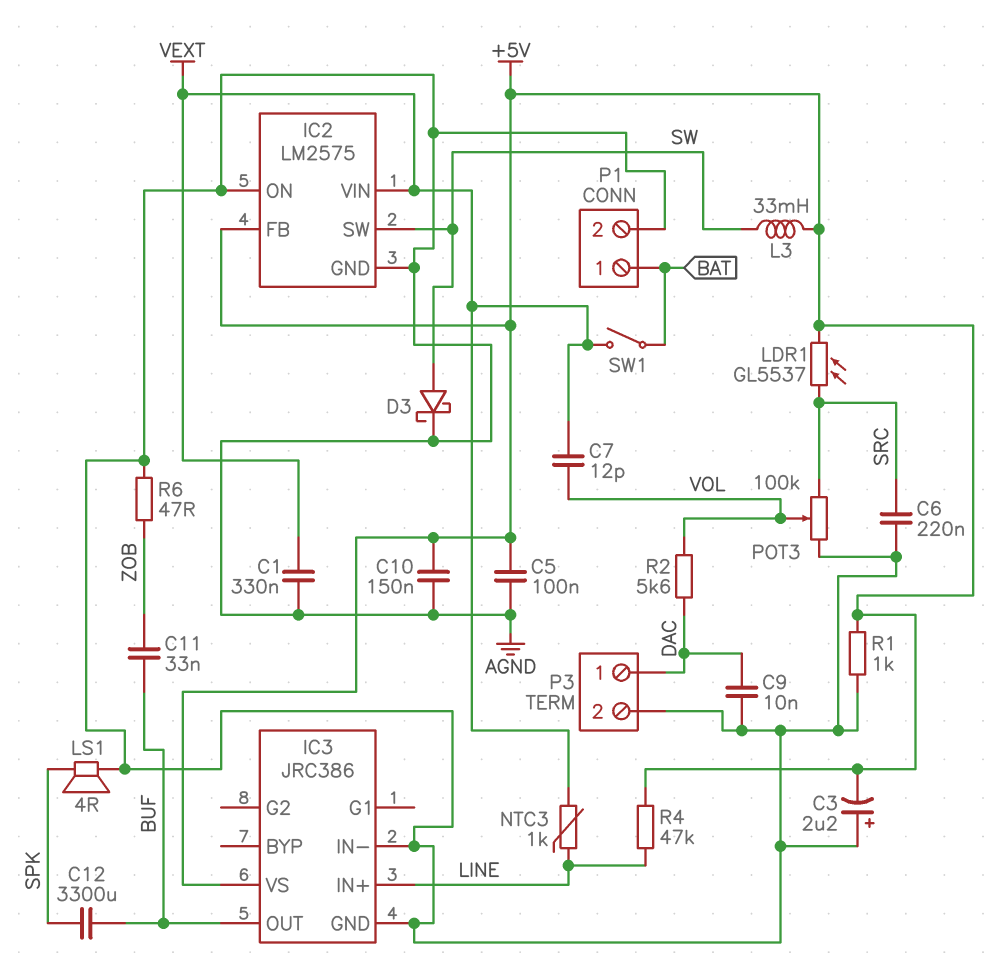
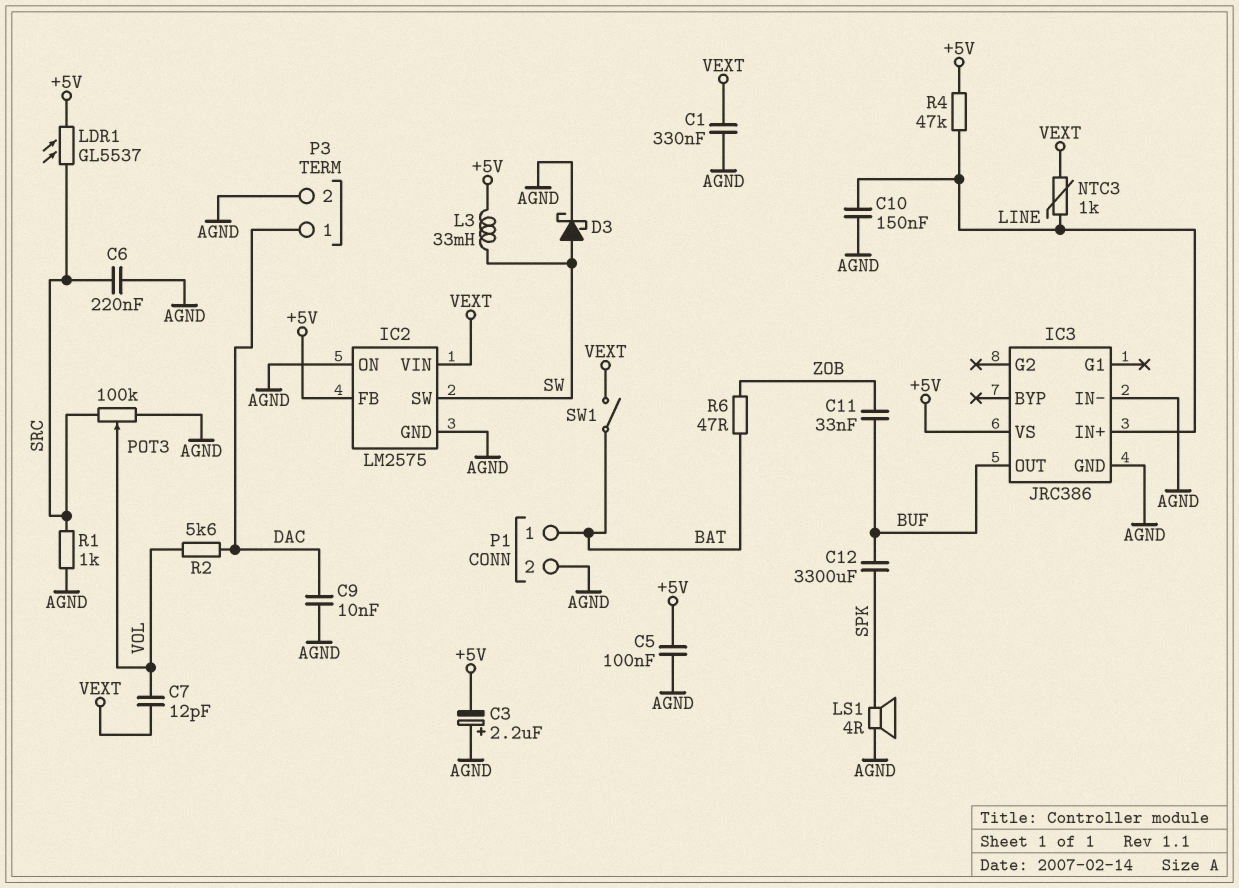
C10: 150nF (+5V, AGND) -> 150nF (AGND, LINE)
R1: 1k (+5V, AGND) -> 1k (AGND, SRC)
R6: 47 (AGND, ZOB) -> 47 (BAT, ZOB)

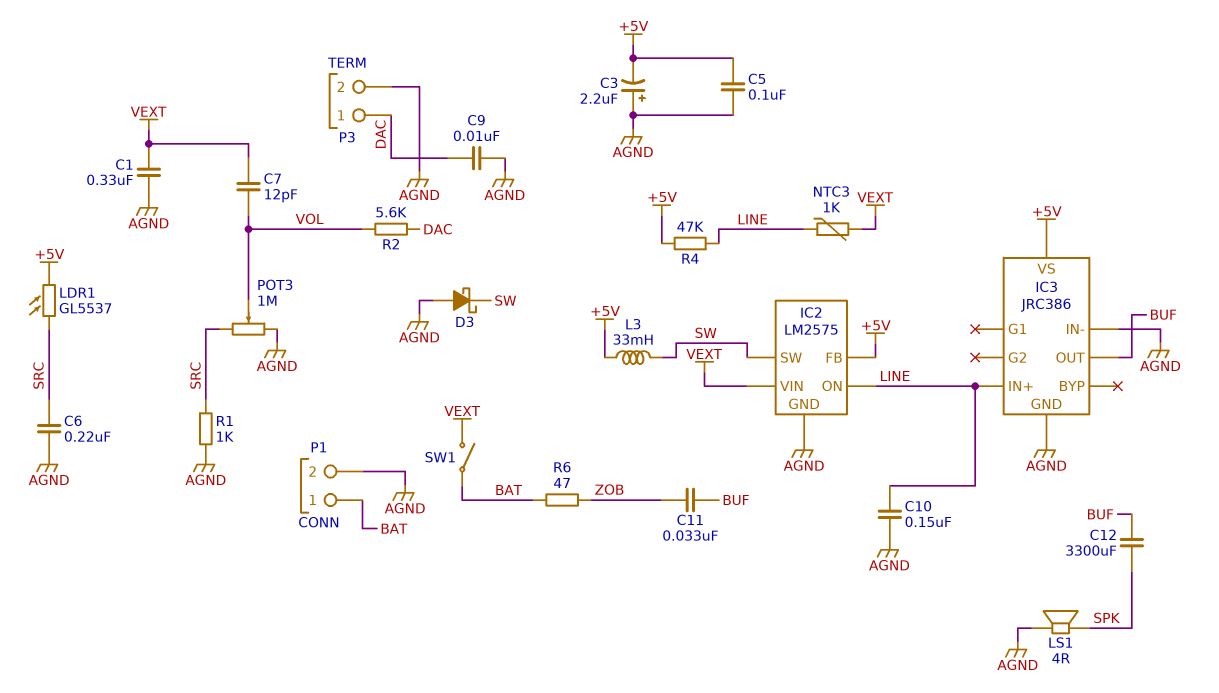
D3: schottky (A SW, K AGND) -> schottky (A AGND, K SW)
IC2 pin ON: AGND -> LINE
POT3: 100k (AGND, SRC, wiper VOL) -> 1M (AGND, SRC, wiper VOL)

